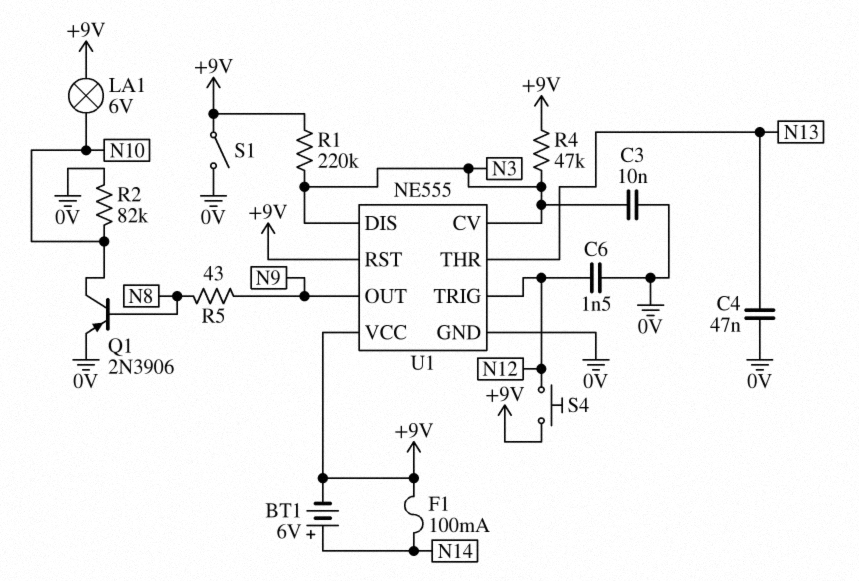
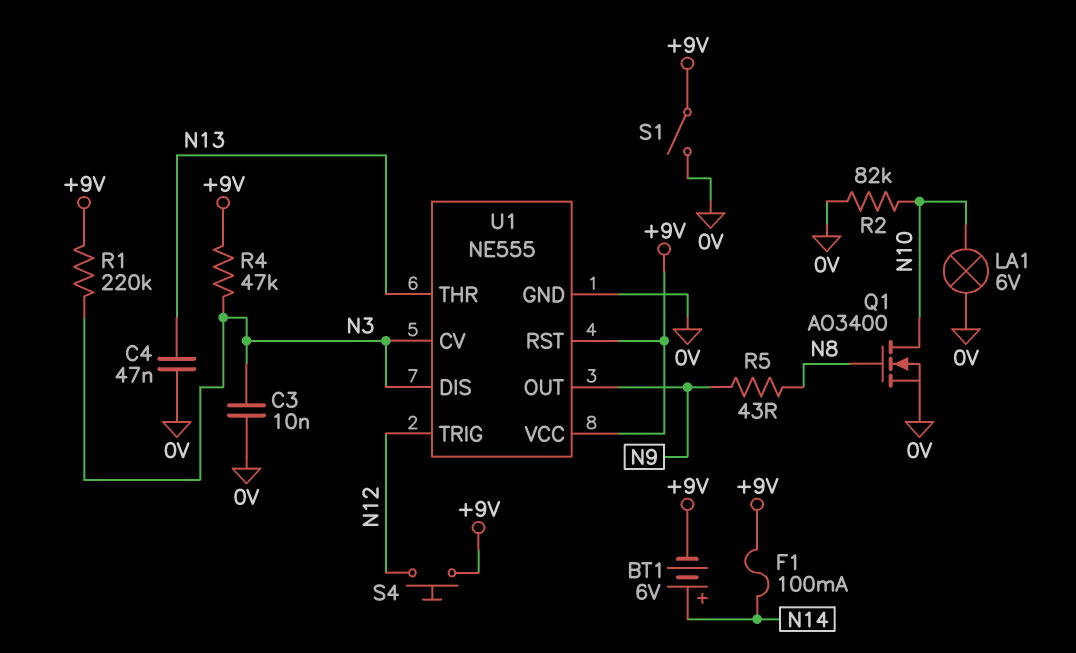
C6: 1.5nF (0V, N12) -> none
LA1: lamp 6V (+9V, N10) -> lamp 6V (0V, N10)
Q1: PNP 2N3906 (B N8, C N10, E 0V) -> NMOS AO3400 (G N8, D N10, S 0V)

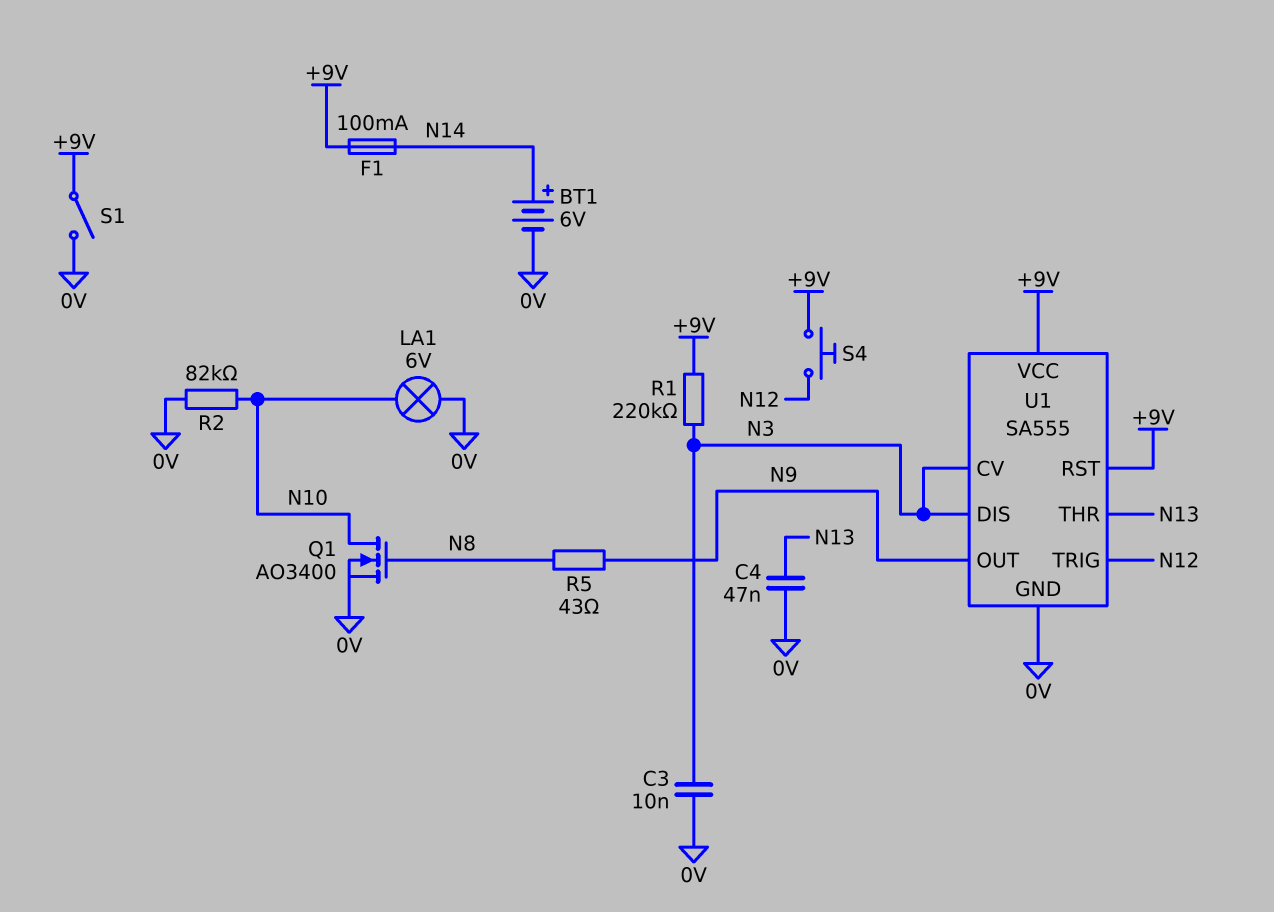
BT1: 6V (plus N14, minus +9V) -> 6V (plus N14, minus 0V)
R4: 47k (+9V, N3) -> none
U1: NE555 -> SA555

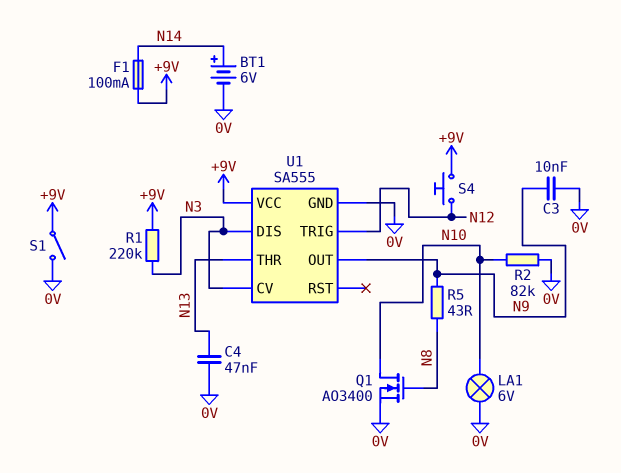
C3: 10nF (0V, N3) -> 10nF (0V, N9)
U1 pin RST: +9V -> none

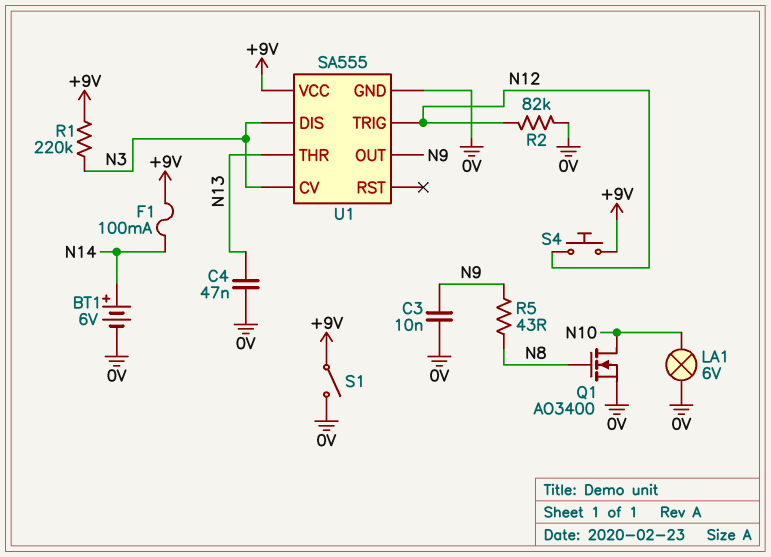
R2: 82k (0V, N10) -> 82k (0V, N12)

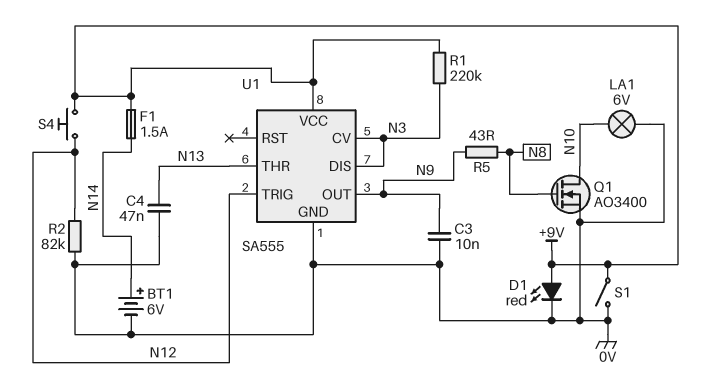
D1: none -> LED red (A +9V, K 0V)
F1: 100mA (+9V, N14) -> 1.5A (+9V, N14)

